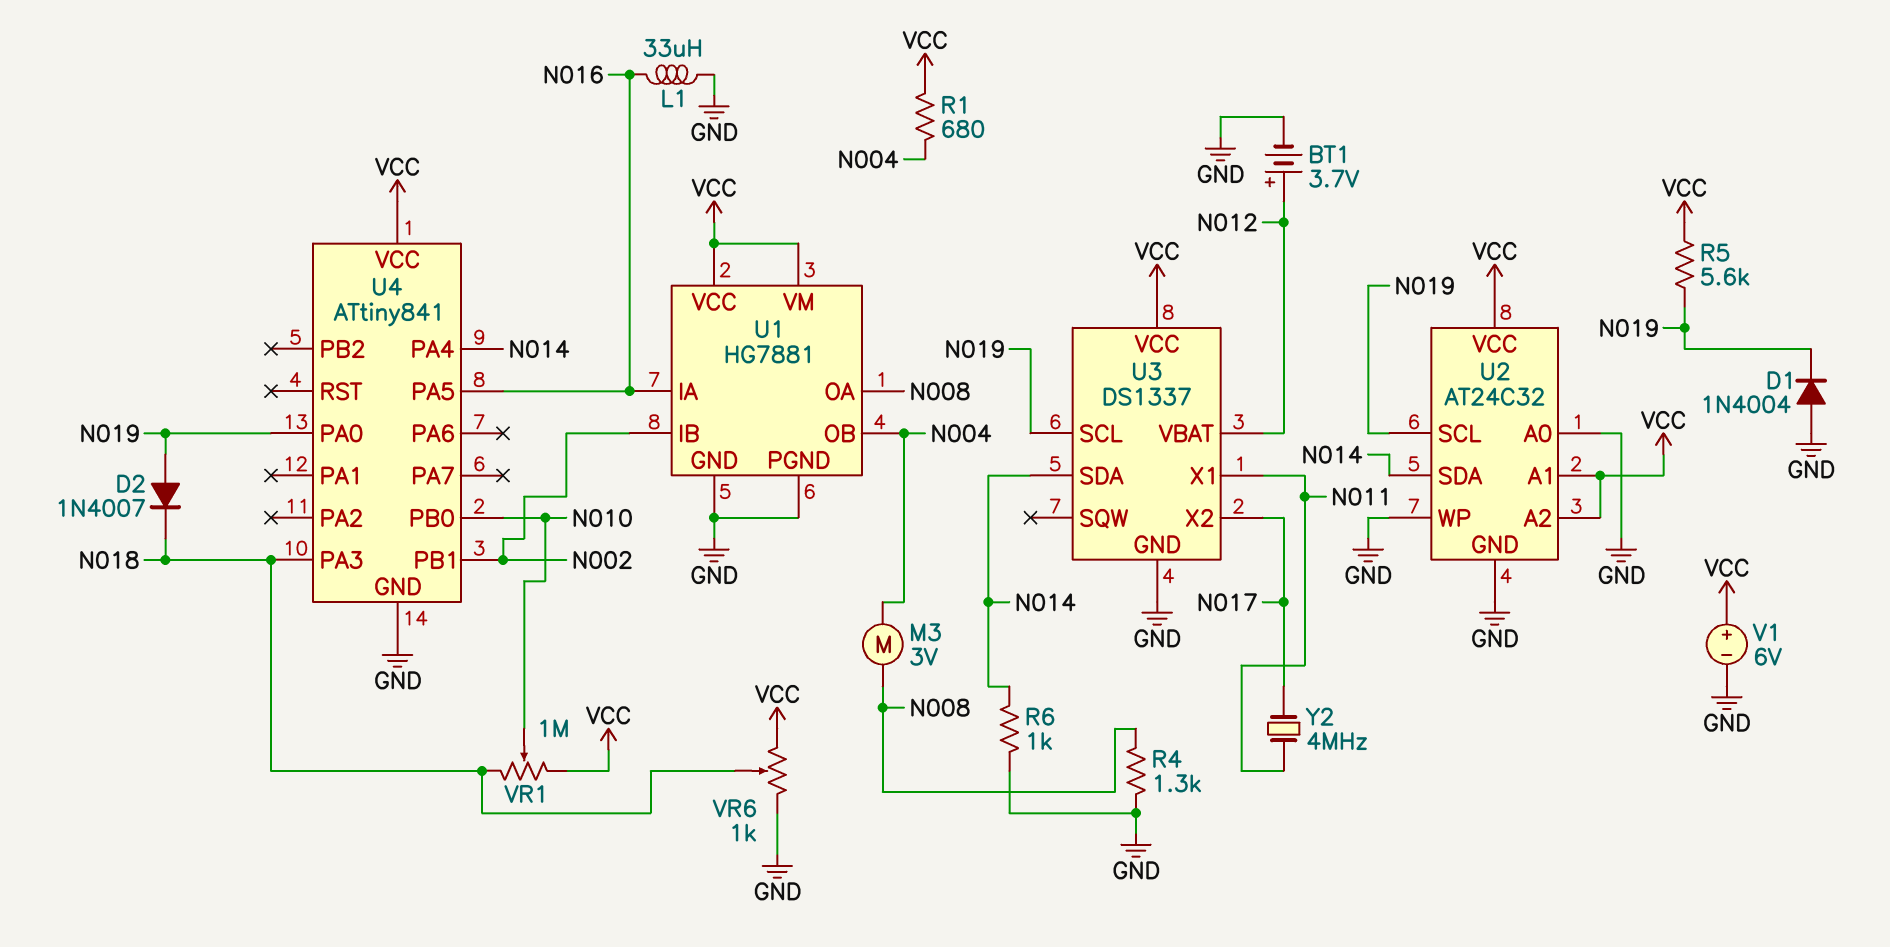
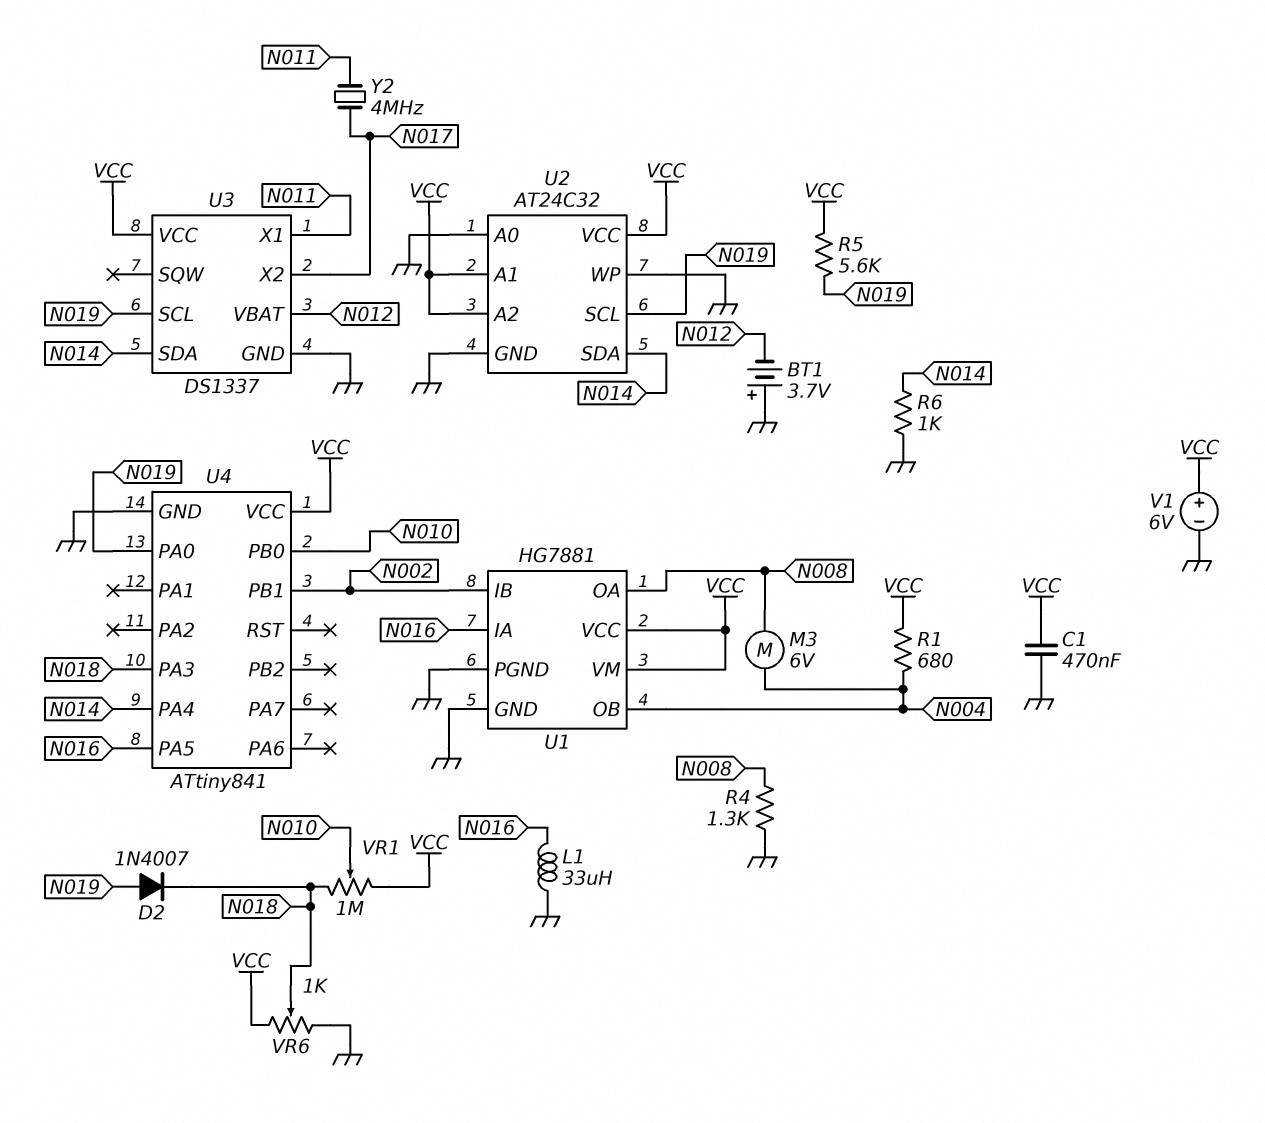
BT1: 3.7V (plus N012, minus GND) -> 3.7V (plus GND, minus N012)
C1: none -> 470nF (GND, VCC)
D1: diode 1N4004 (A GND, K N019) -> none
M3: motor 3V (N004, N008) -> motor 6V (N004, N008)

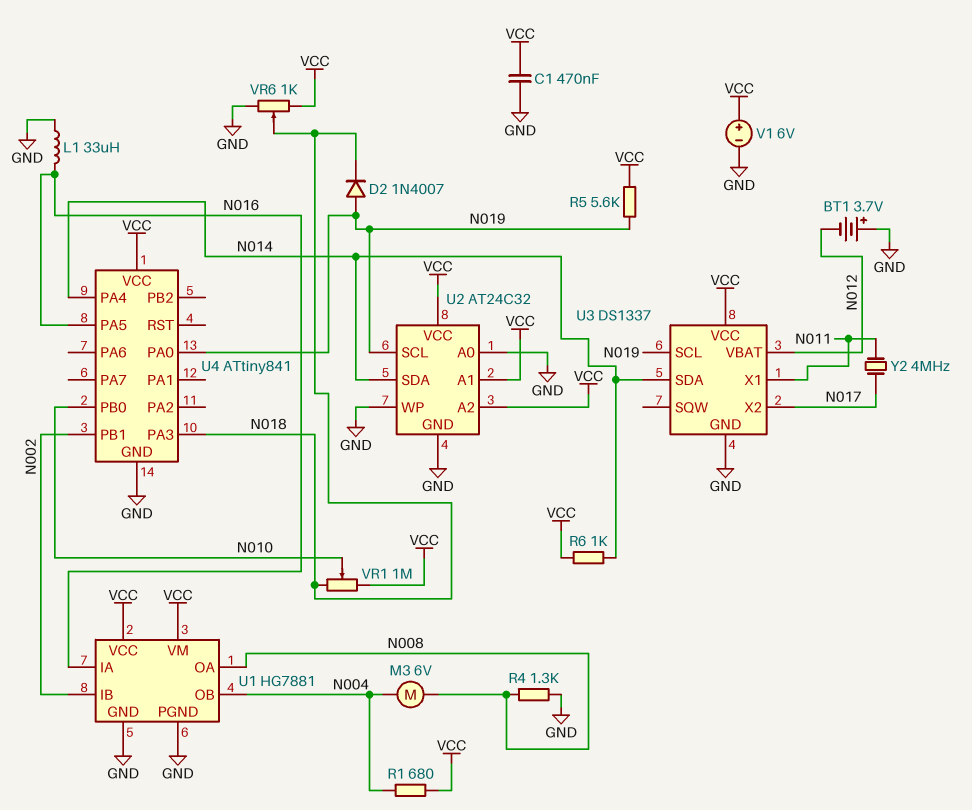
R6: 1k (GND, N014) -> 1k (N014, VCC)

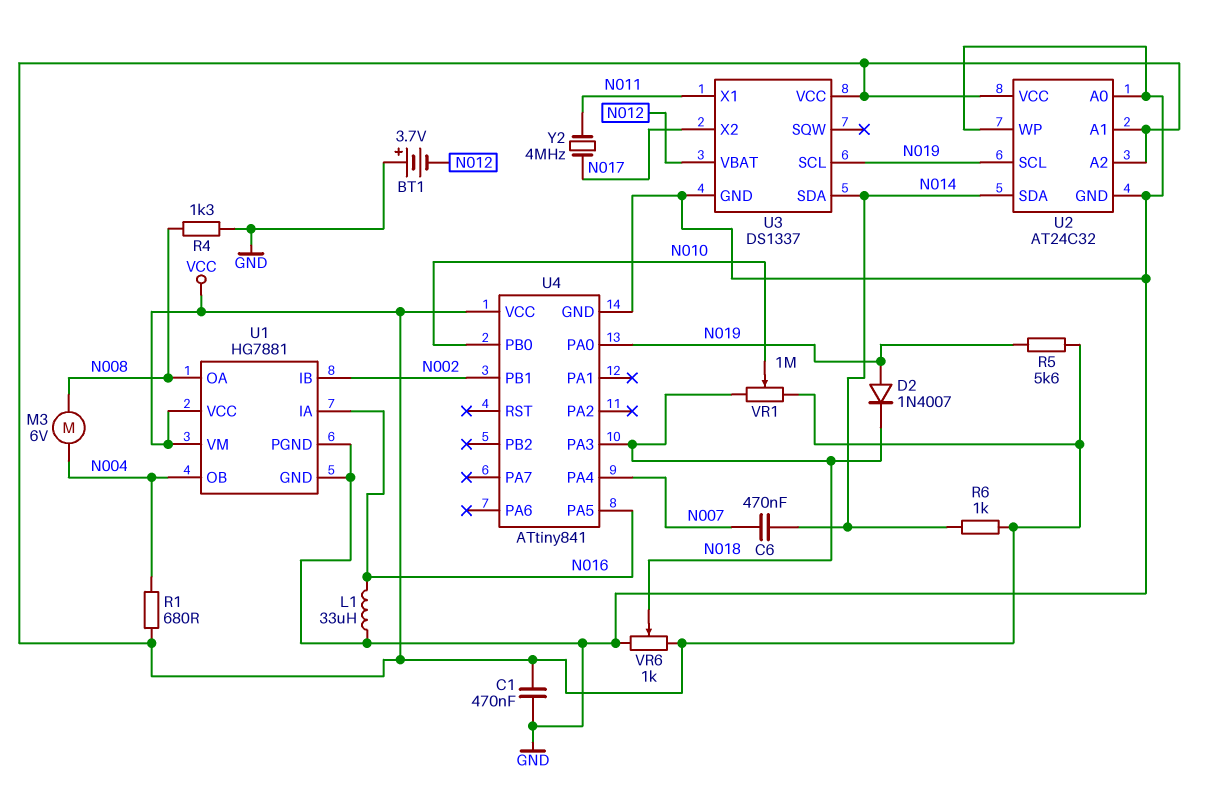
C6: none -> 470nF (N007, N014)
U4 pin PA4: N014 -> N007
V1: 6V (plus VCC, minus GND) -> none

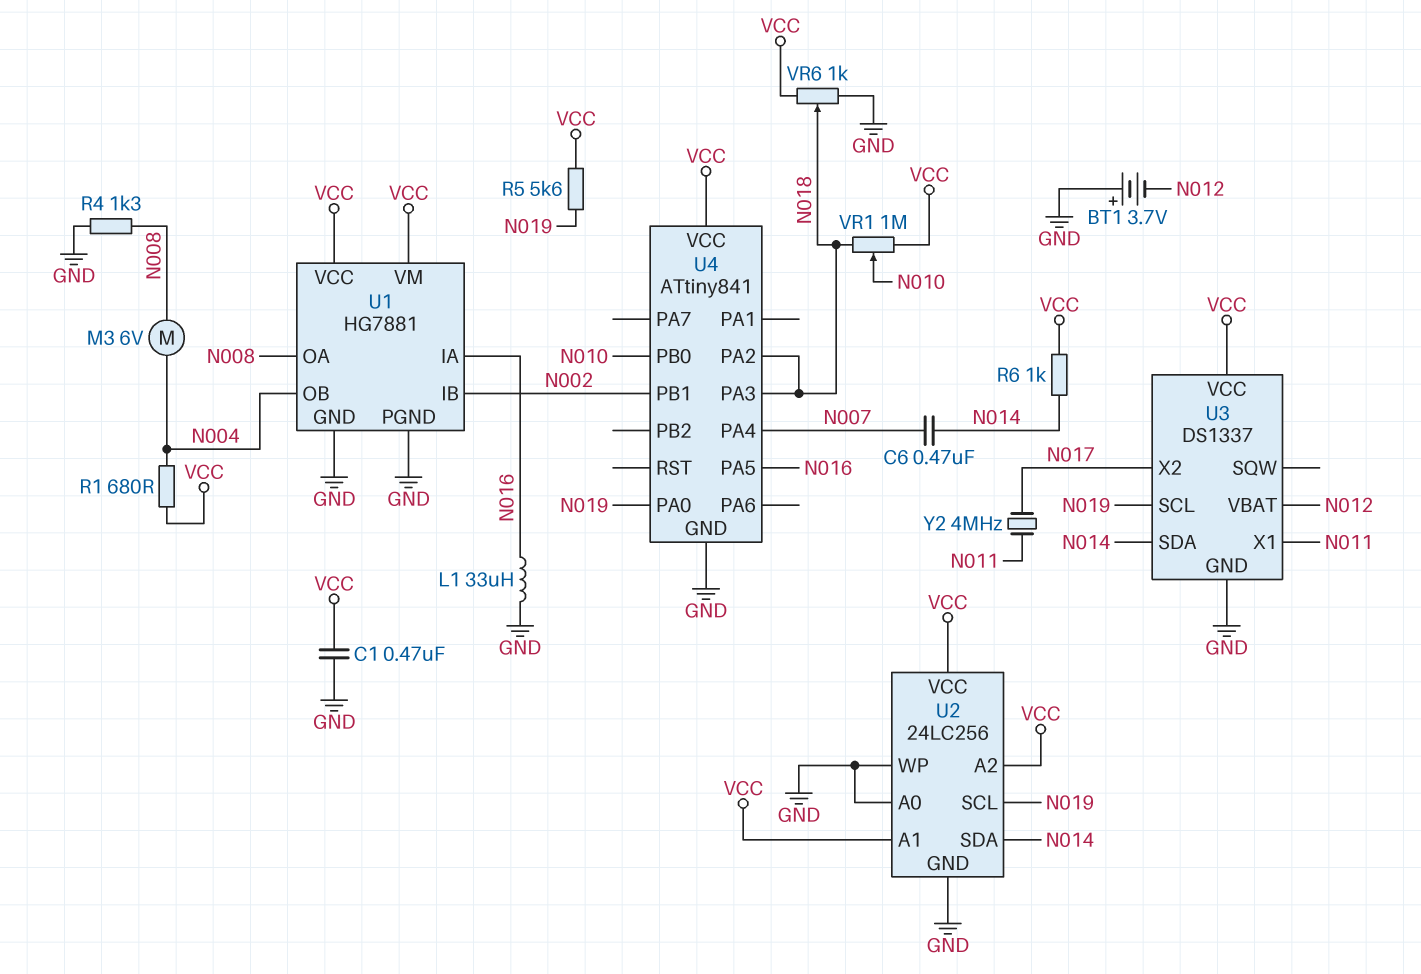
D2: diode 1N4007 (A N019, K N018) -> none
U2: AT24C32 -> 24LC256
U4 pin PA2: none -> N018

